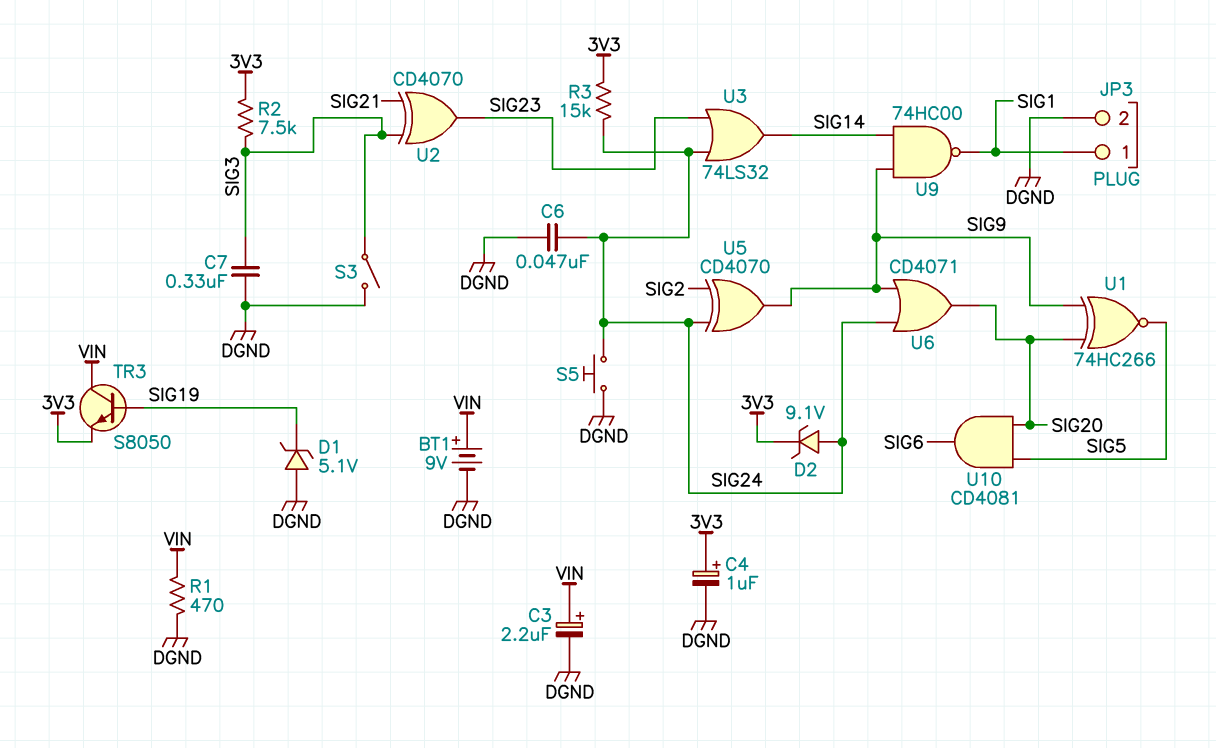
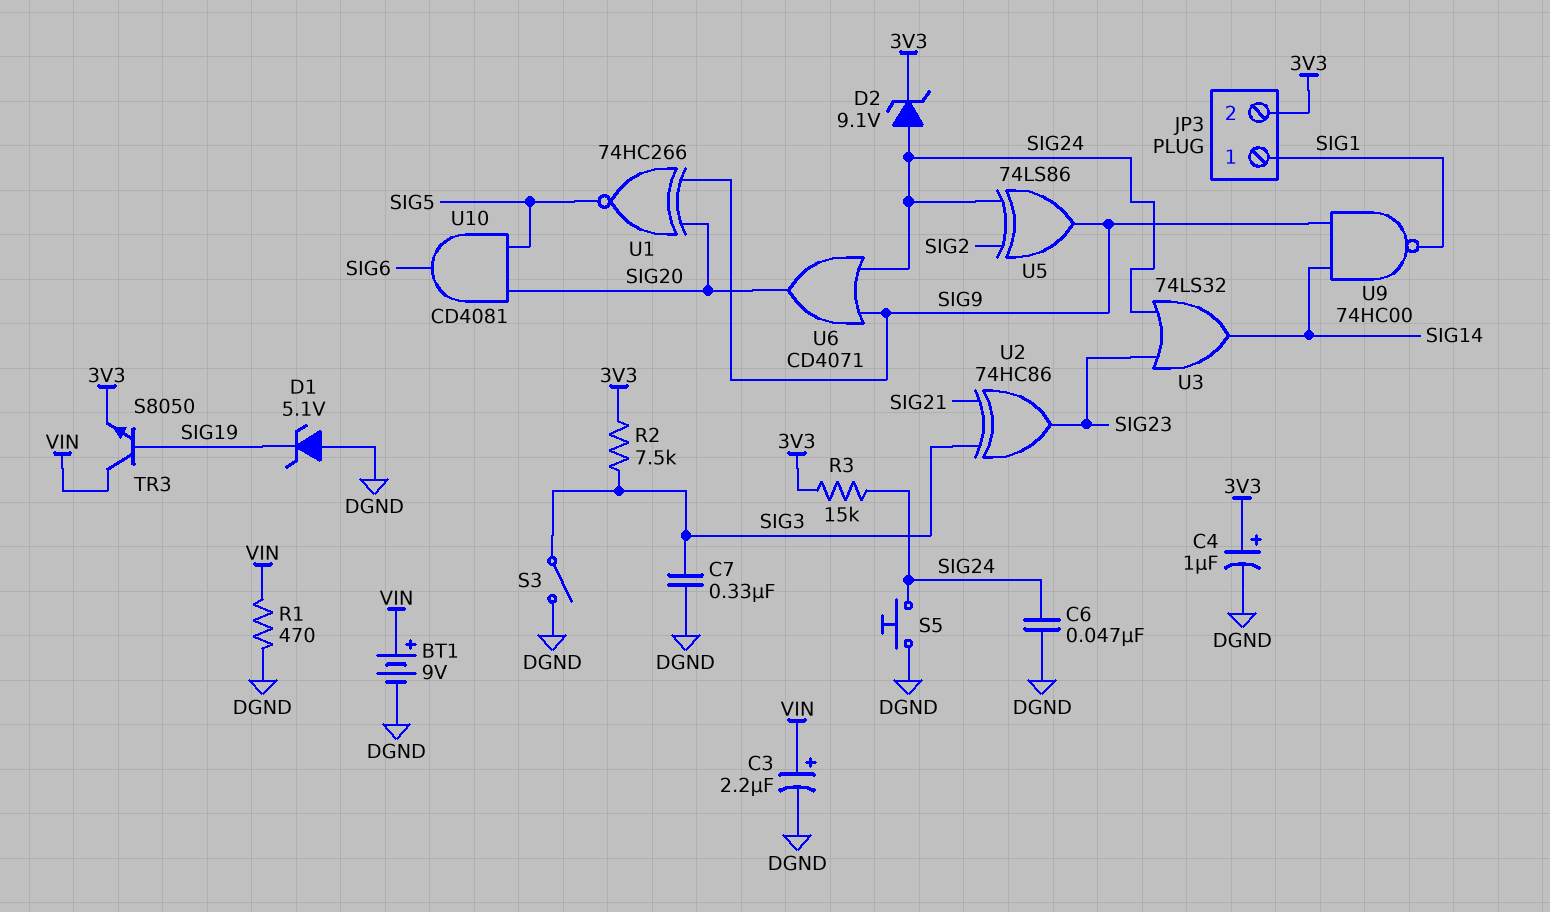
JP3 pin 2: DGND -> 3V3
U2: XOR CD4070 (in SIG3, in SIG21, out SIG23) -> XOR 74HC86 (in SIG3, in SIG21, out SIG23)
U5: XOR CD4070 (in SIG2, in SIG24, out SIG9) -> XOR 74LS86 (in SIG2, in SIG24, out SIG9)

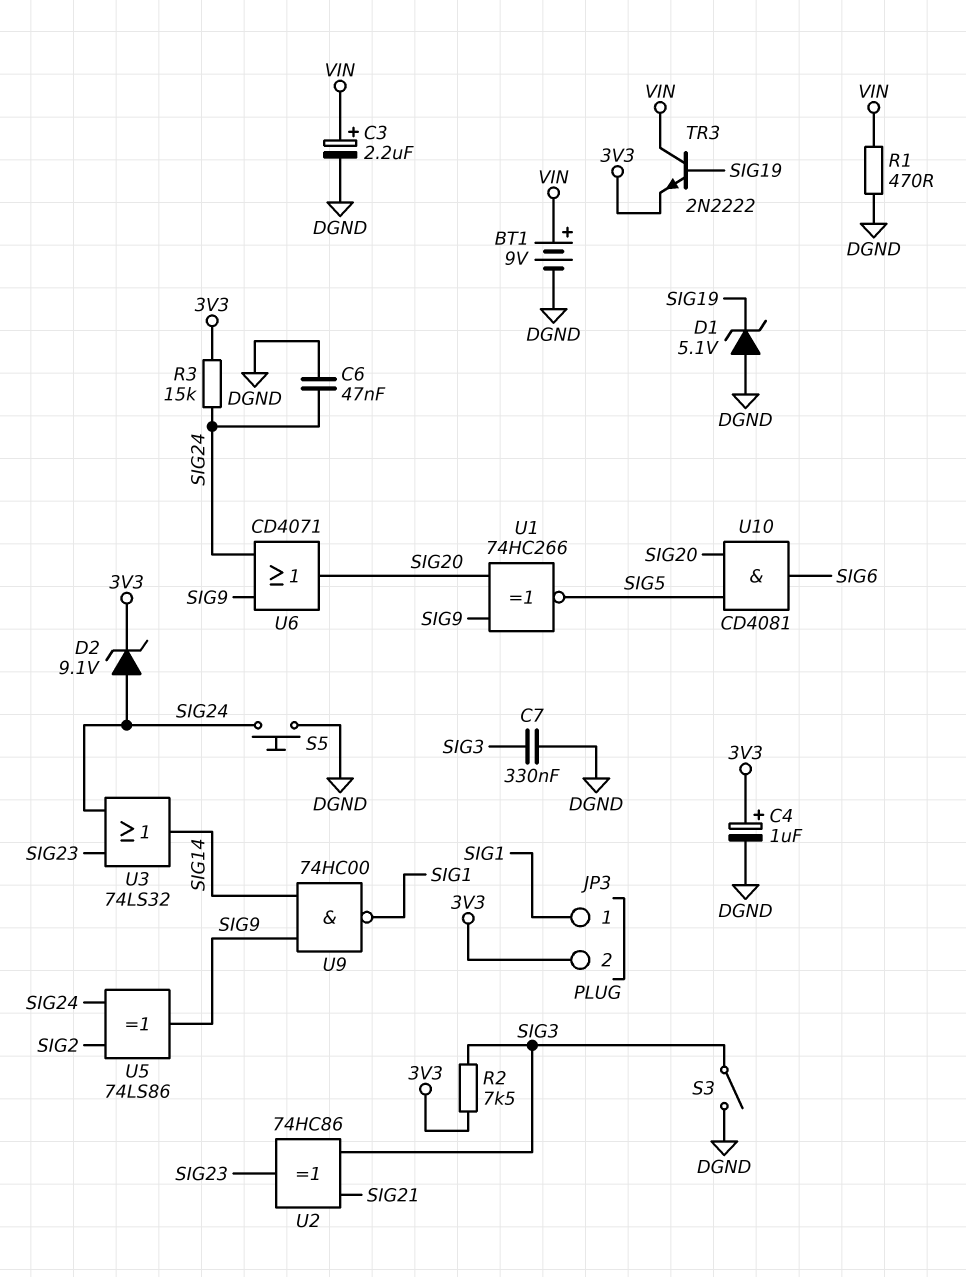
TR3: NPN S8050 (B SIG19, C VIN, E 3V3) -> NPN 2N2222 (B SIG19, C VIN, E 3V3)

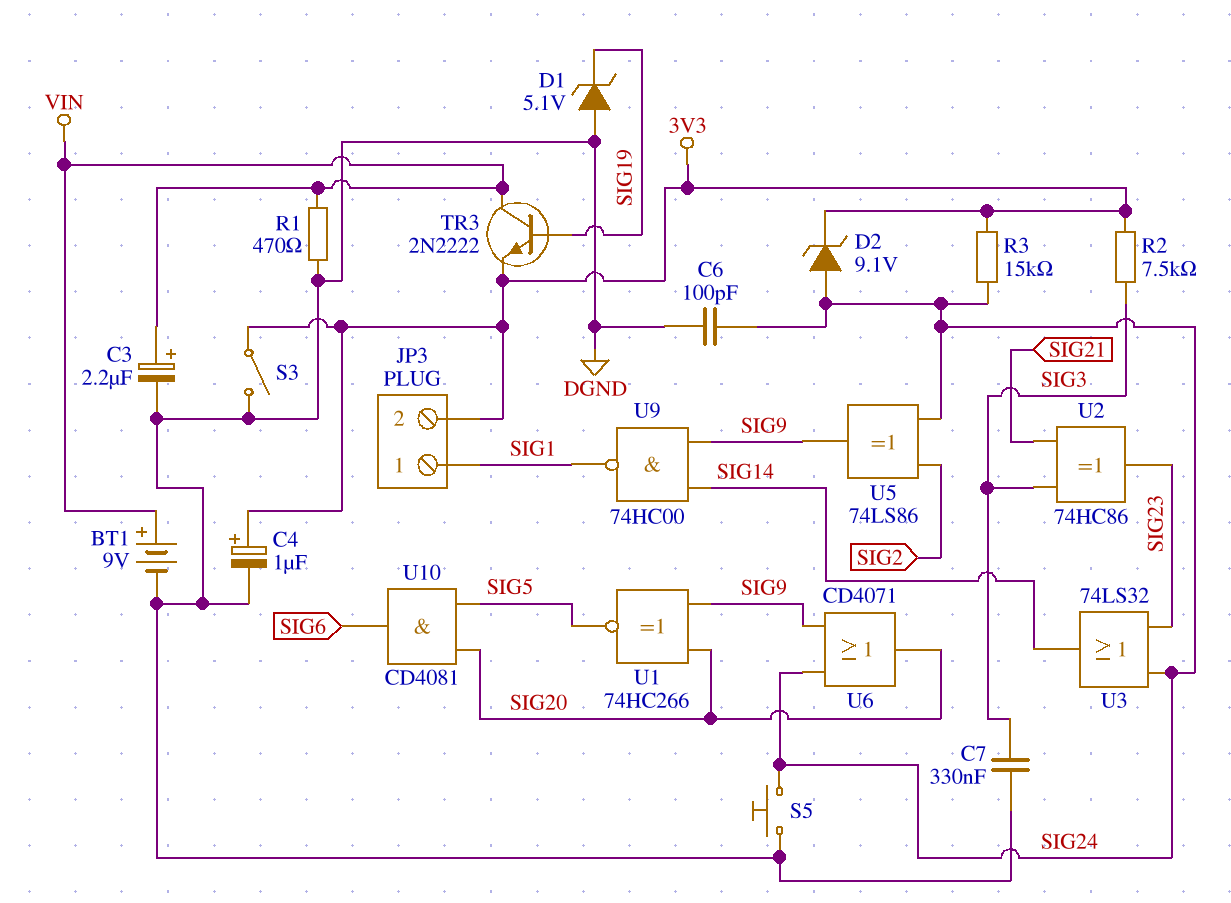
C6: 47nF (DGND, SIG24) -> 100pF (DGND, SIG24)
S3: switch (DGND, SIG3) -> switch (3V3, DGND)

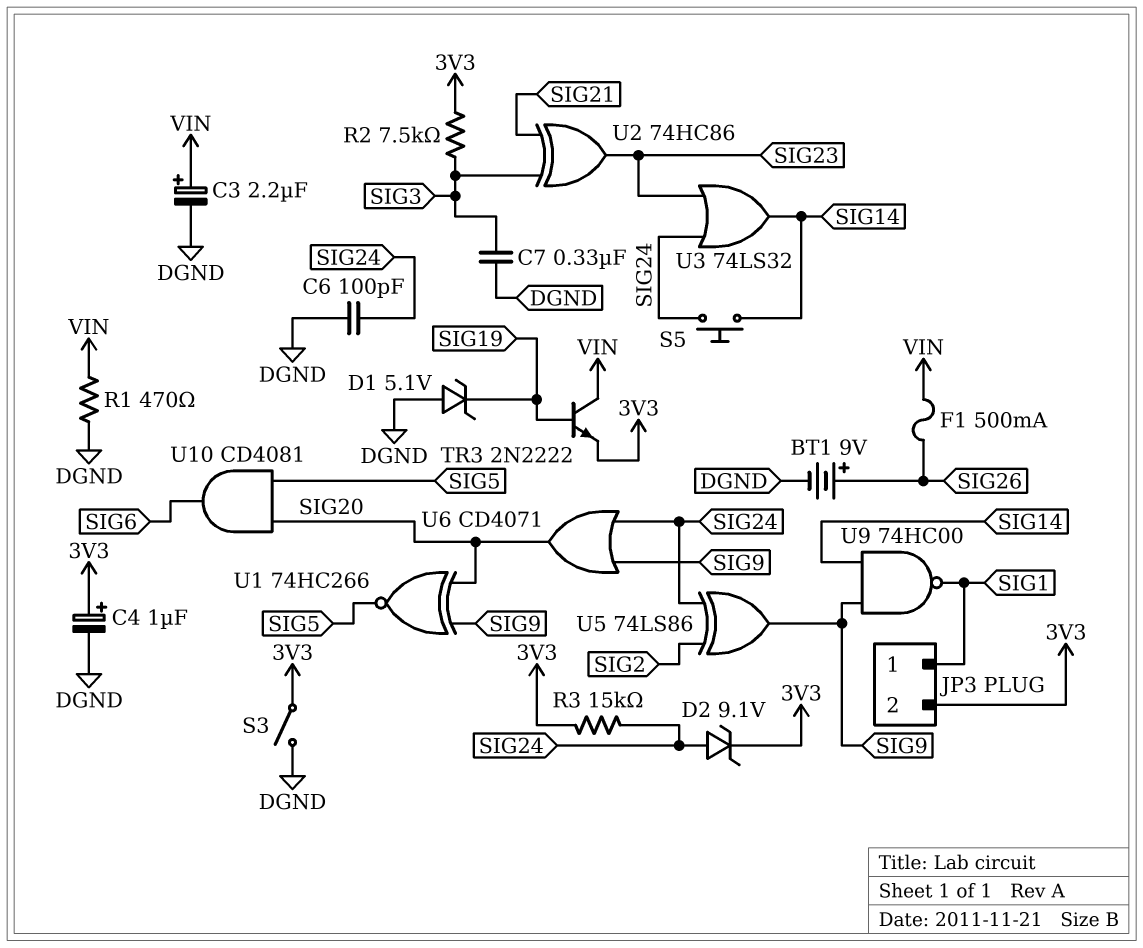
BT1: 9V (plus VIN, minus DGND) -> 9V (plus SIG26, minus DGND)
F1: none -> 500mA (SIG26, VIN)
S5: button (DGND, SIG24) -> button (SIG14, SIG24)

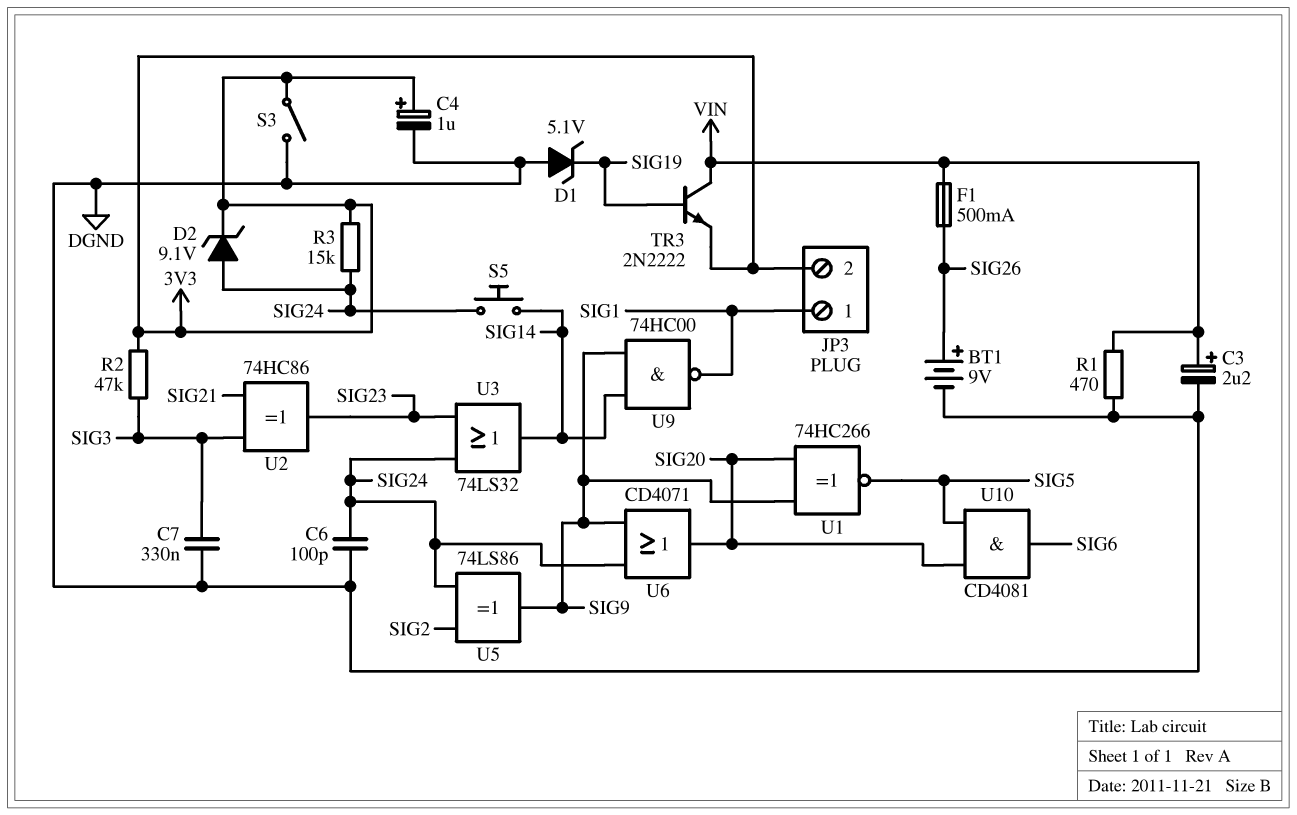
R2: 7.5k (3V3, SIG3) -> 47k (3V3, SIG3)

